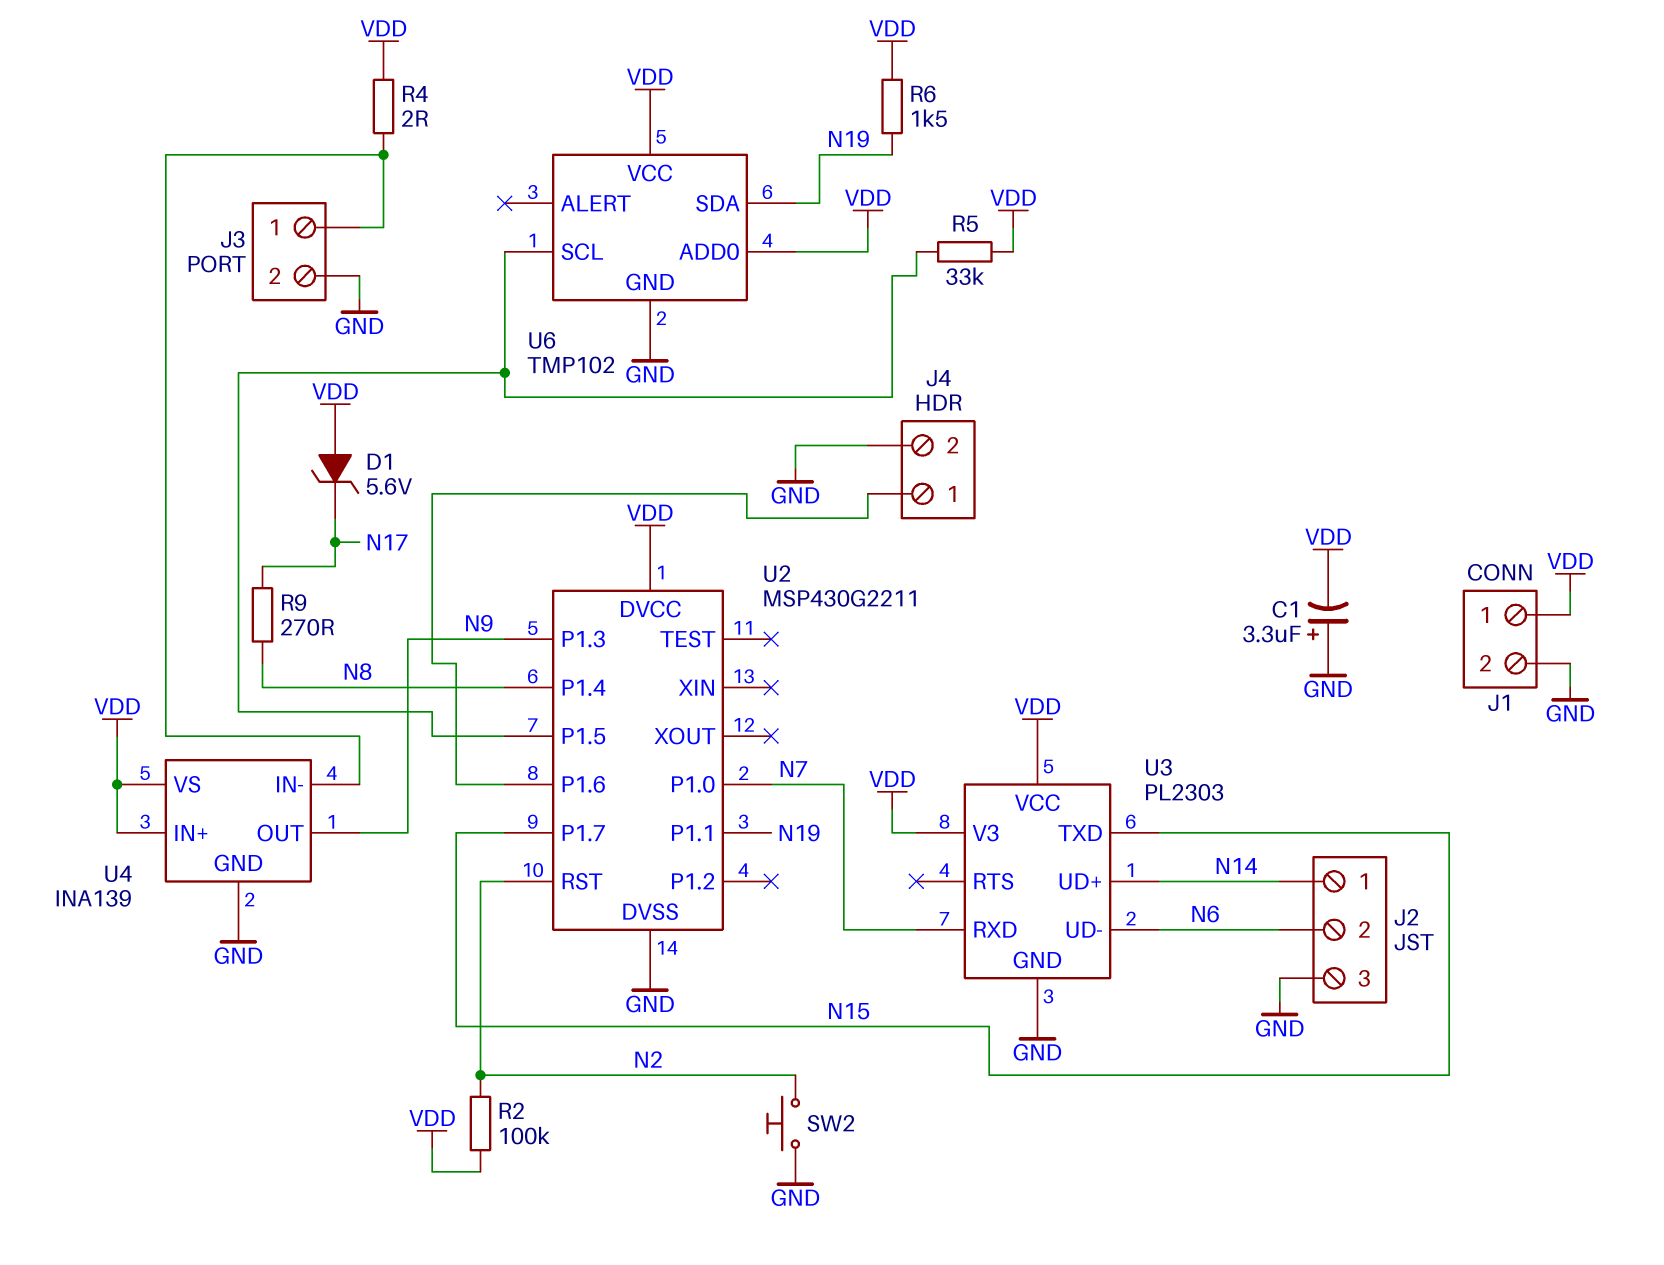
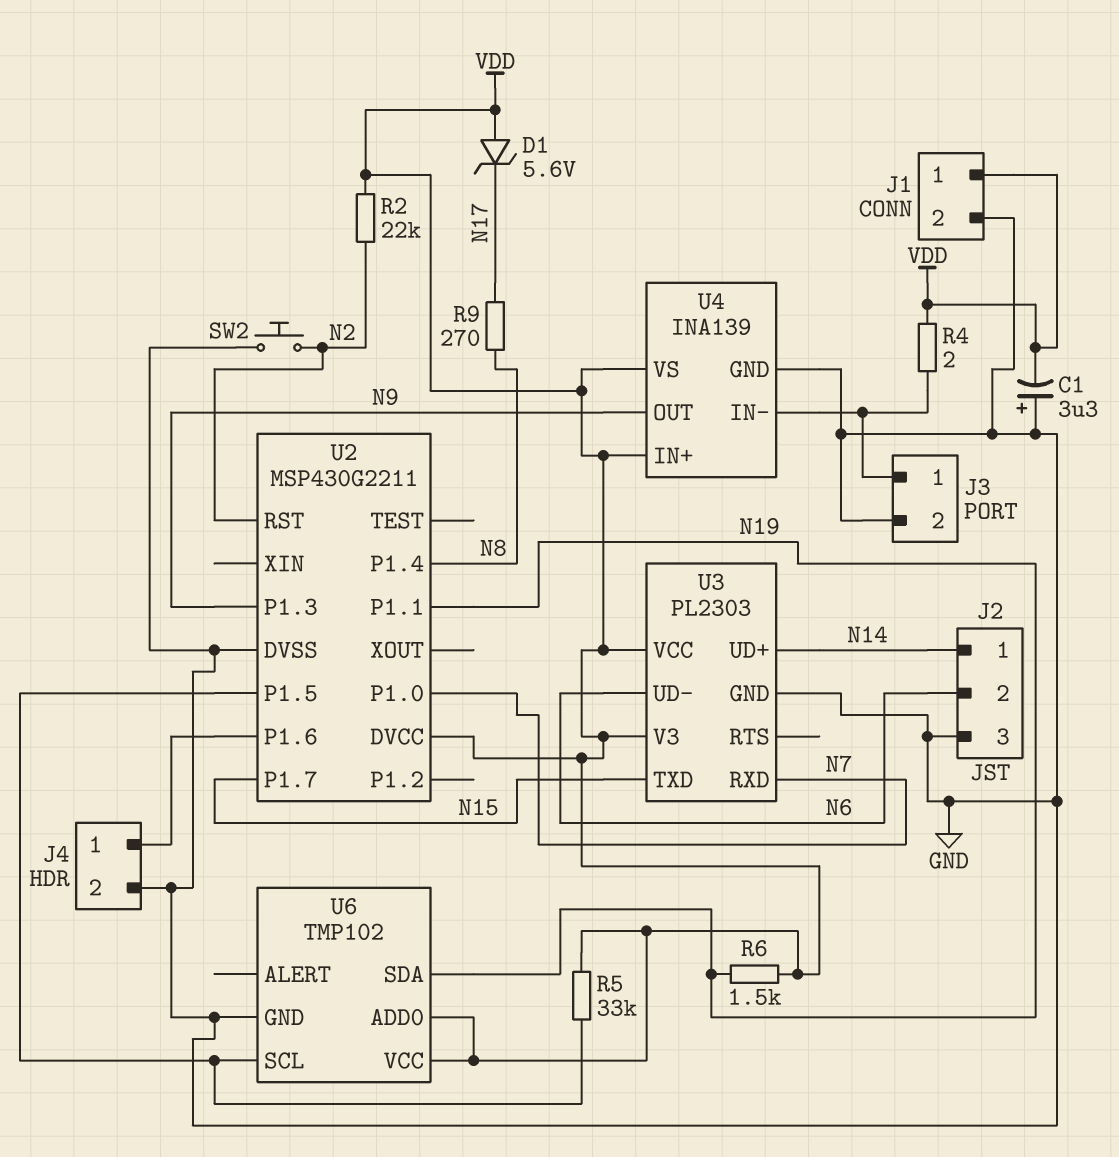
R2: 100k (N2, VDD) -> 22k (N2, VDD)

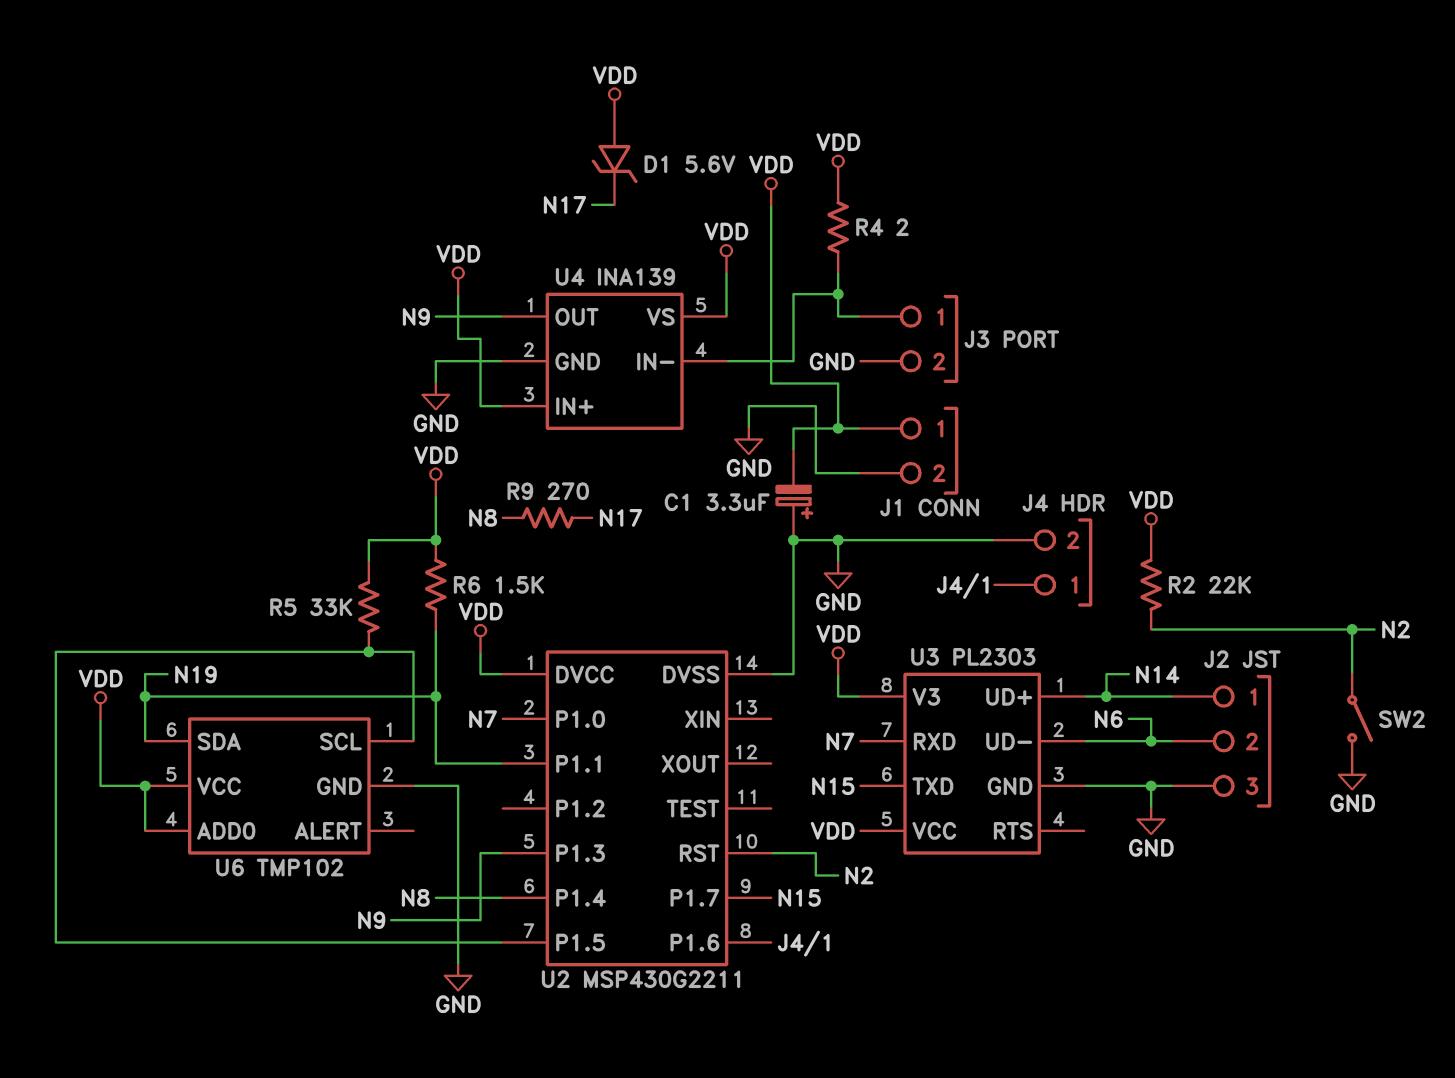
SW2: button (GND, N2) -> switch (GND, N2)

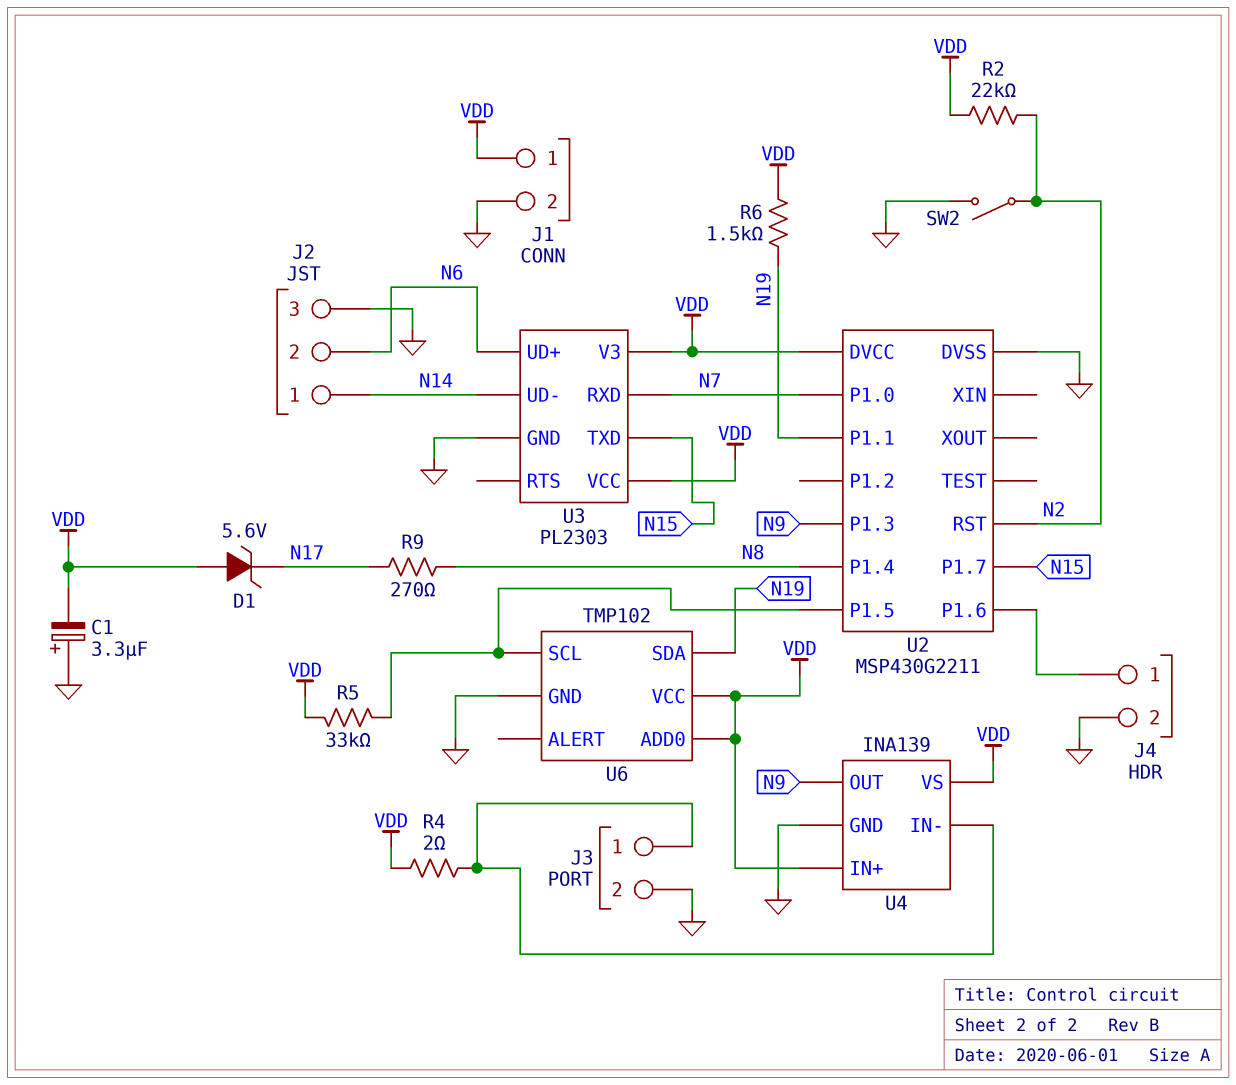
U3 pin UD+: N14 -> N6
U3 pin UD-: N6 -> N14

